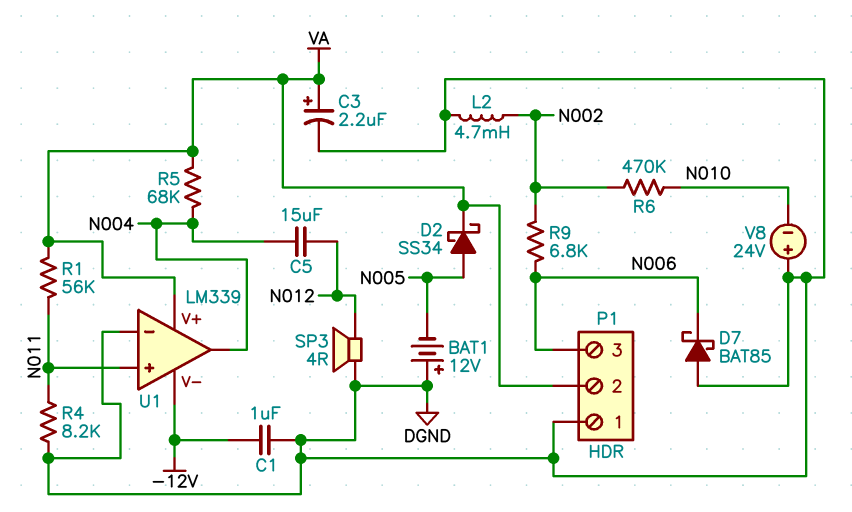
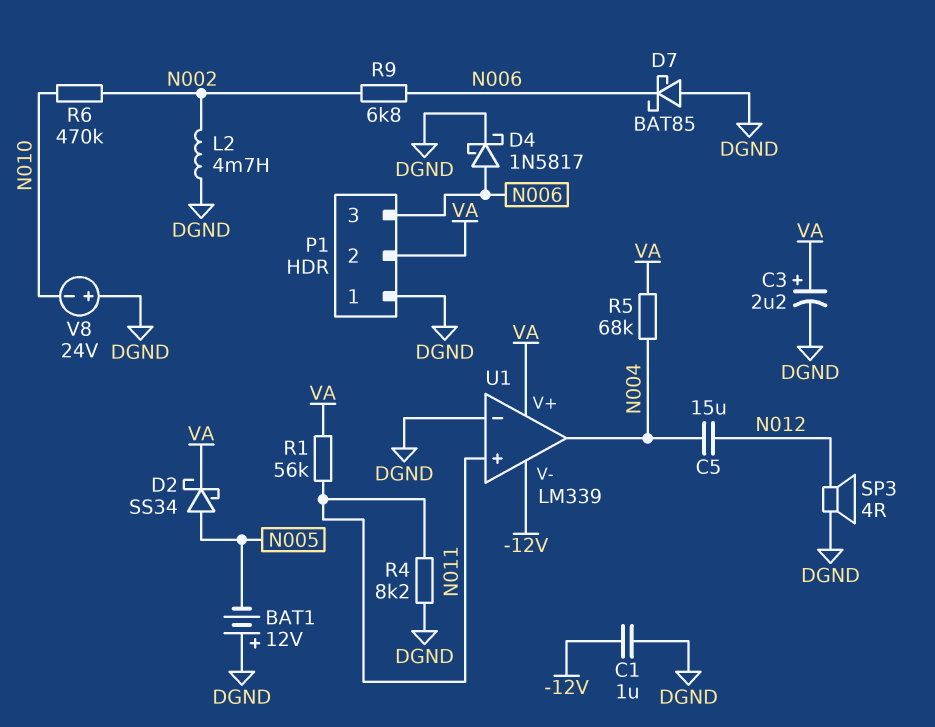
D4: none -> schottky 1N5817 (A N006, K DGND)

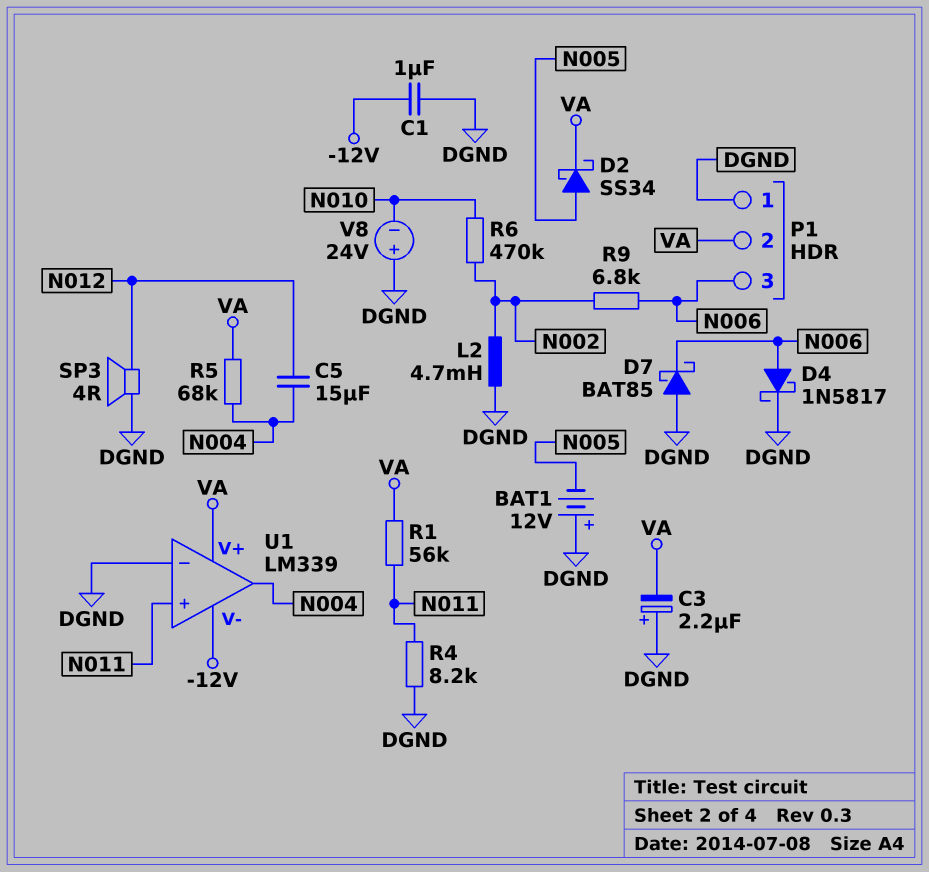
C3: 2.2uF (plus VA, minus DGND) -> 2.2uF (plus DGND, minus VA)

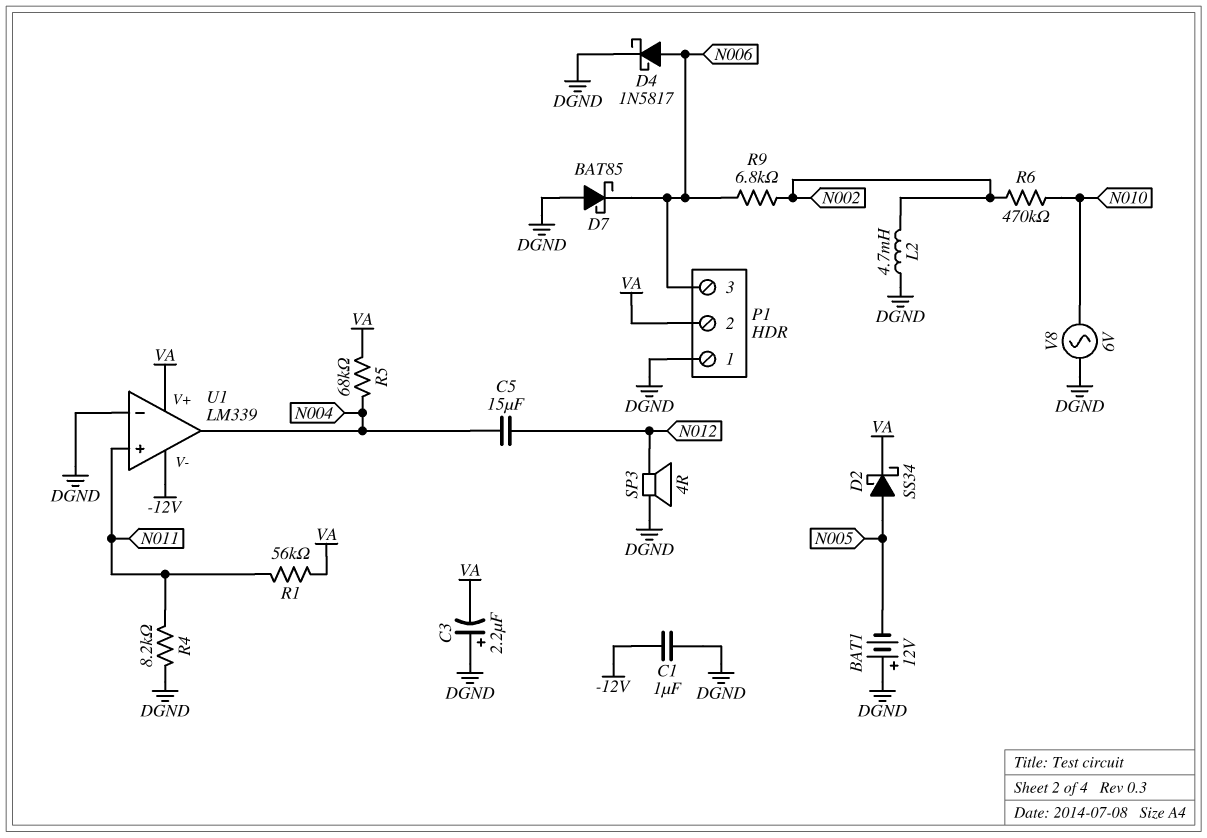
V8: 24V (plus DGND, minus N010) -> AC 6V (DGND, N010)

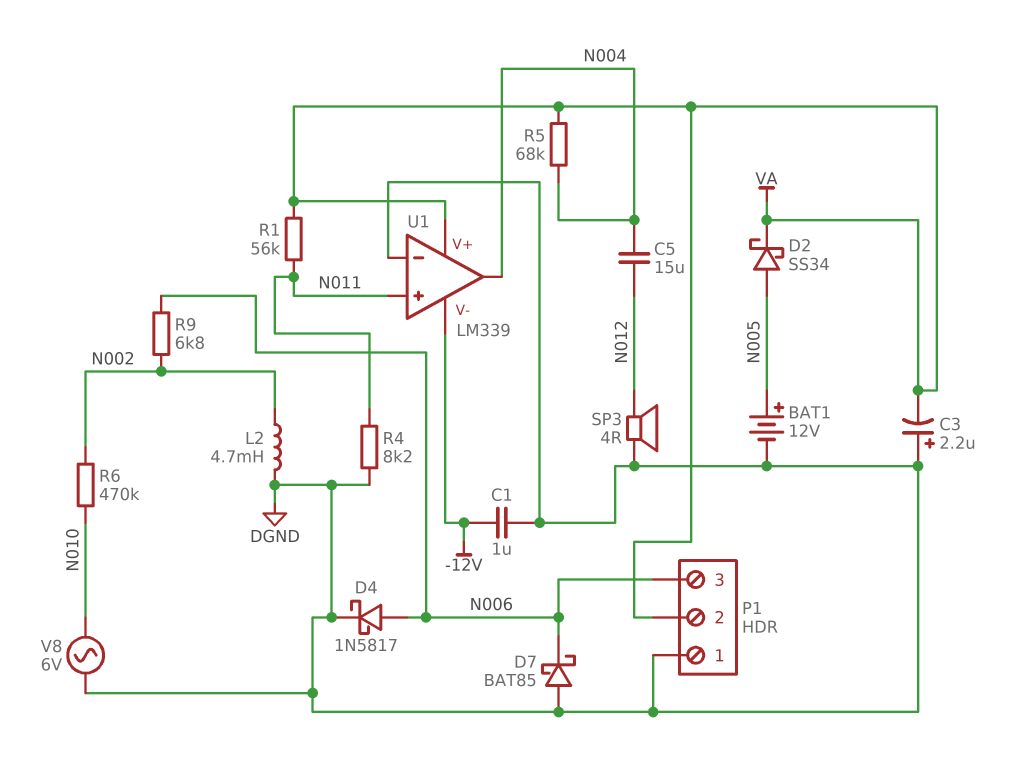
BAT1: 12V (plus DGND, minus N005) -> 12V (plus N005, minus DGND)

